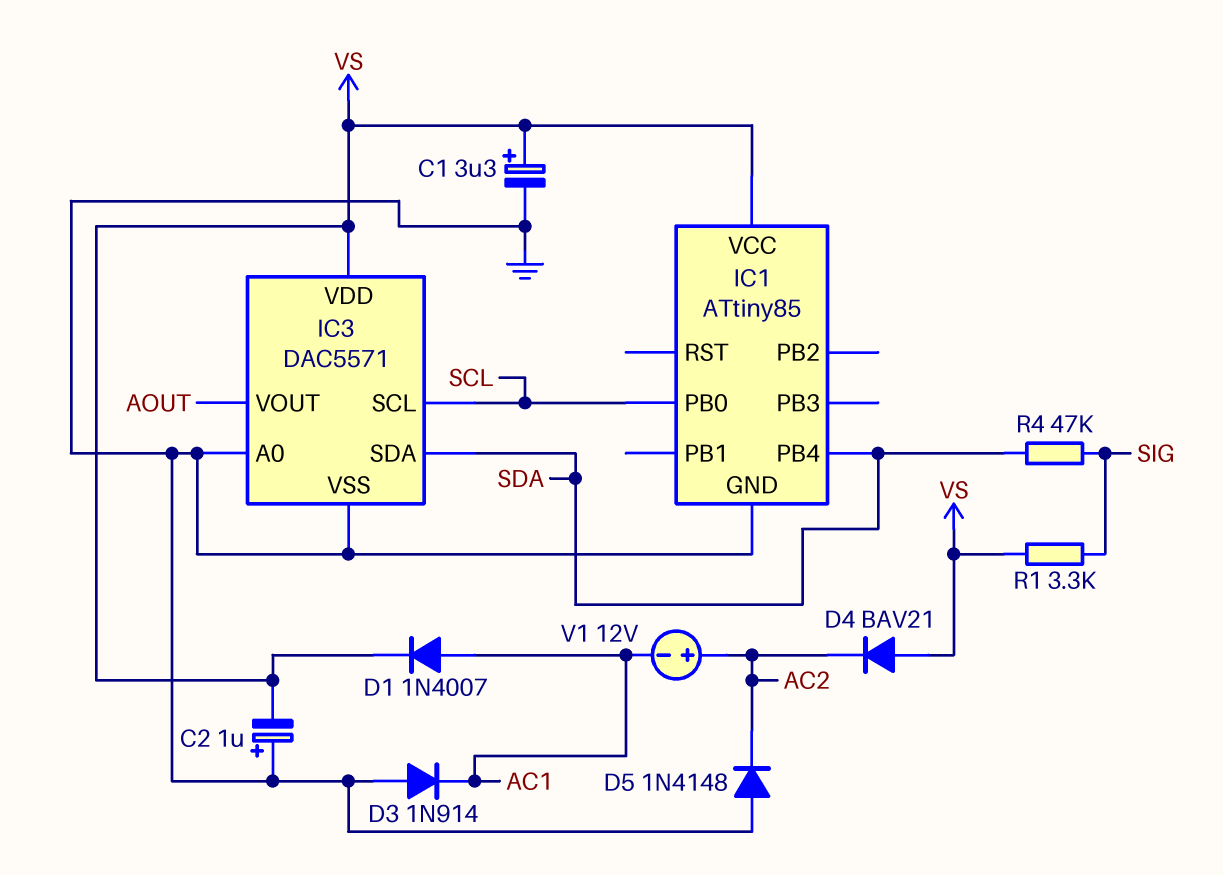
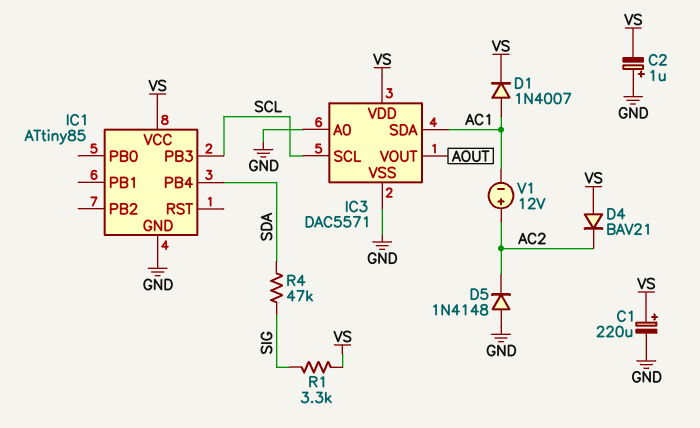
C1: 3.3uF (plus VS, minus GND) -> 220uF (plus VS, minus GND)
D3: diode 1N914 (A GND, K AC1) -> none
IC1 pin PB0: SCL -> none
IC1 pin PB3: none -> SCL
IC3 pin SDA: SDA -> AC1

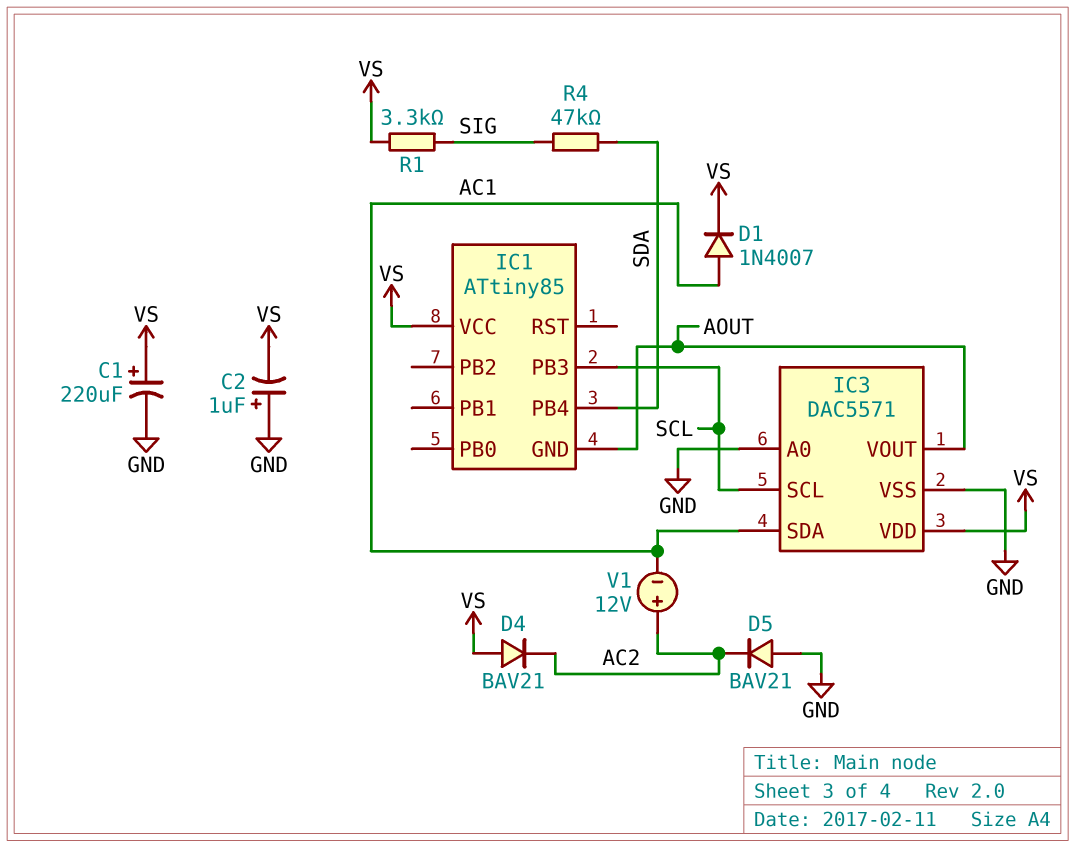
D5: diode 1N4148 (A GND, K AC2) -> diode BAV21 (A GND, K AC2)
IC1 pin GND: GND -> AOUT

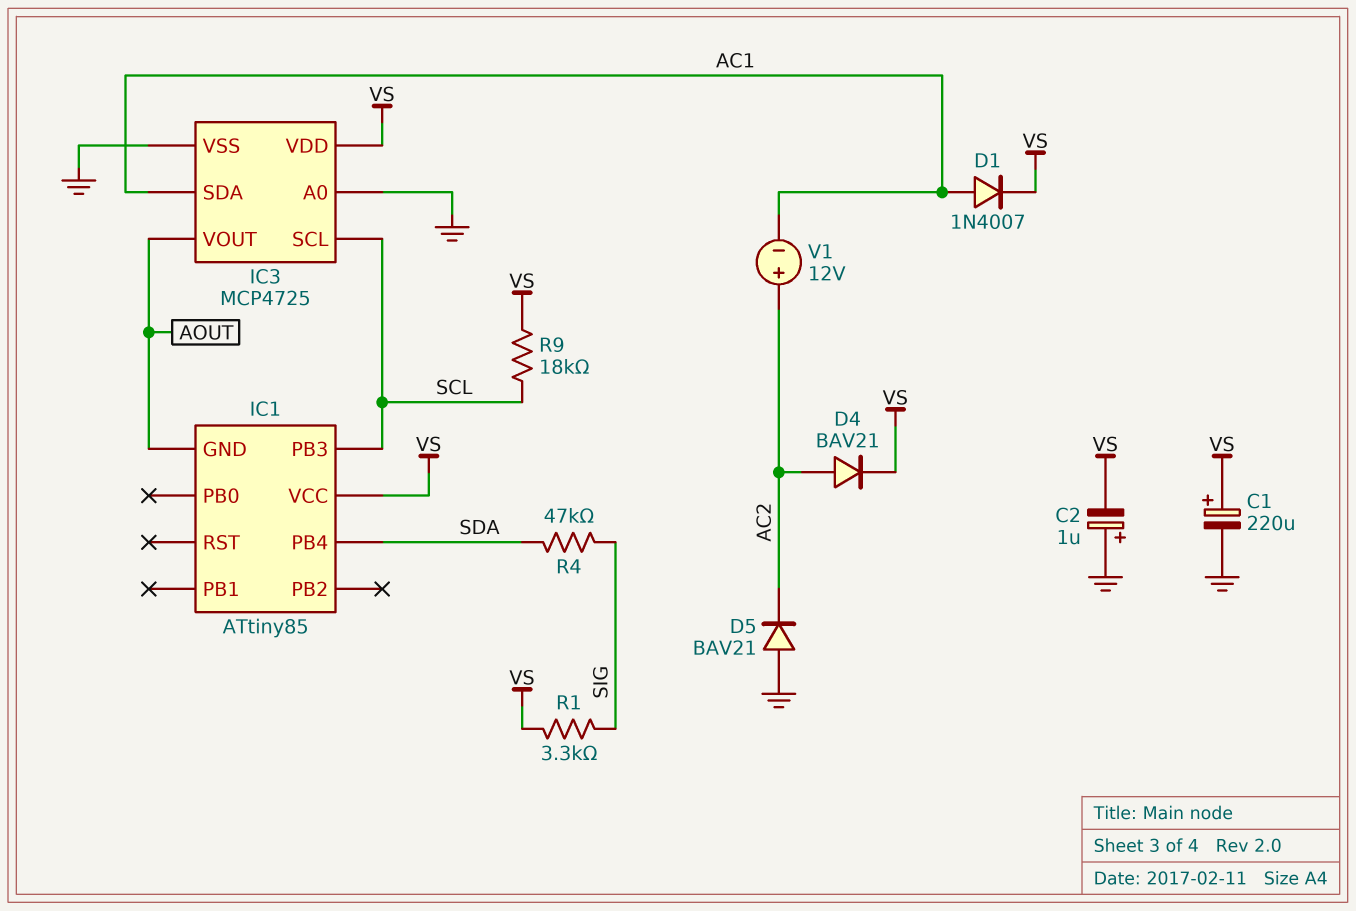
D4: diode BAV21 (A VS, K AC2) -> diode BAV21 (A AC2, K VS)
IC3: DAC5571 -> MCP4725
R9: none -> 18k (SCL, VS)

